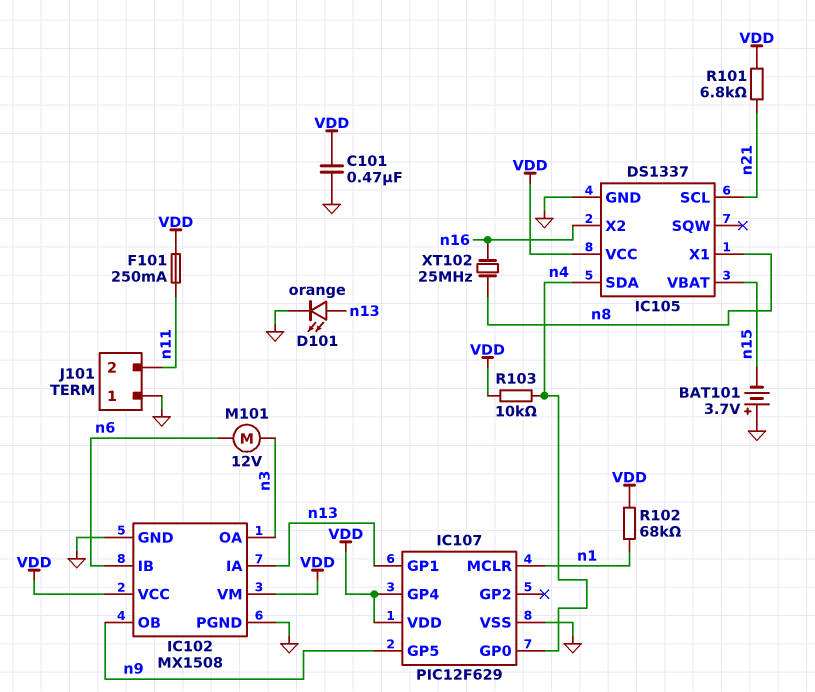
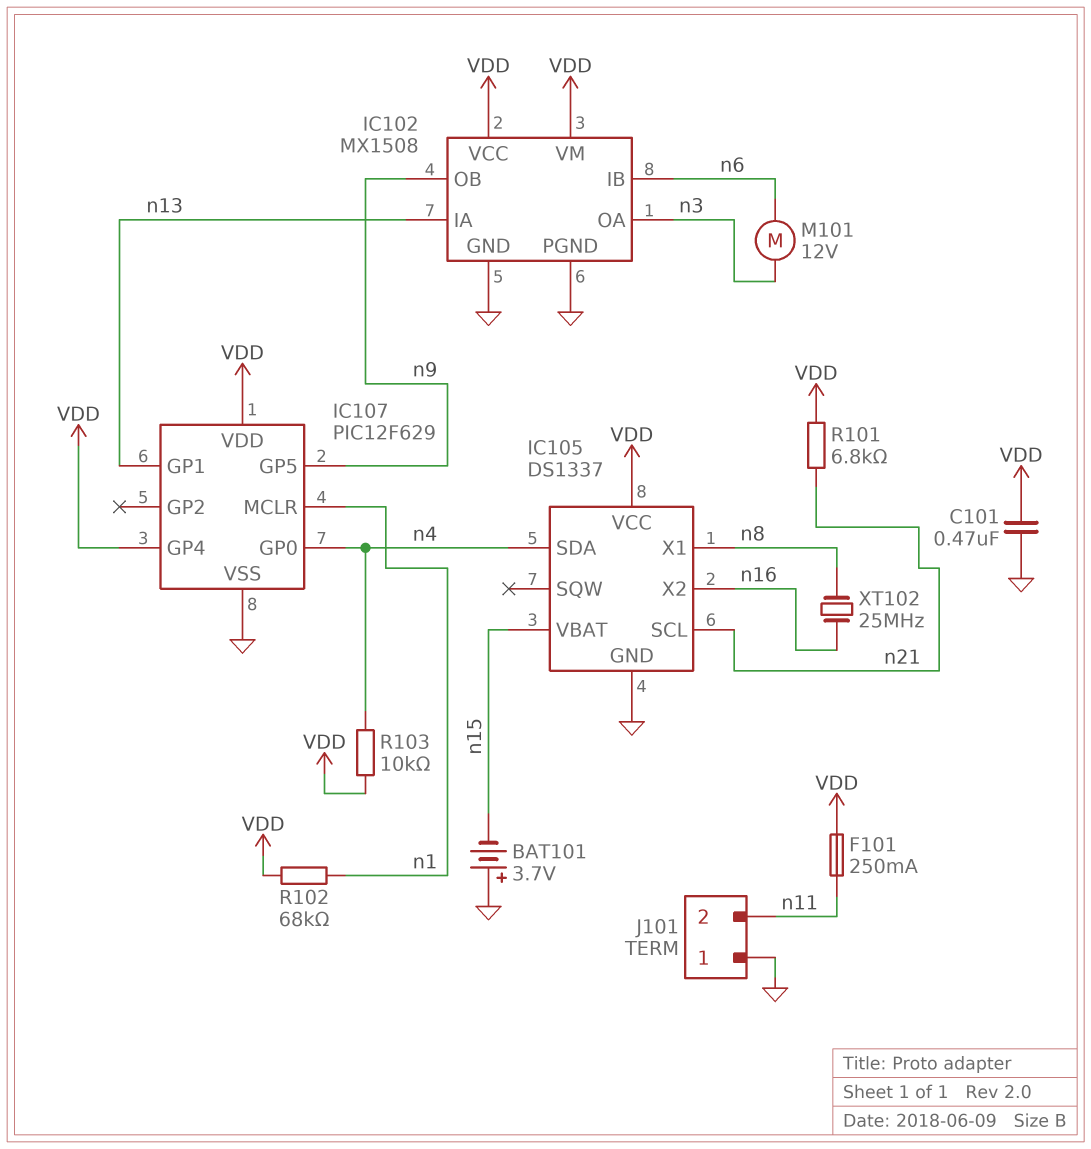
D101: LED orange (A n13, K GND) -> none

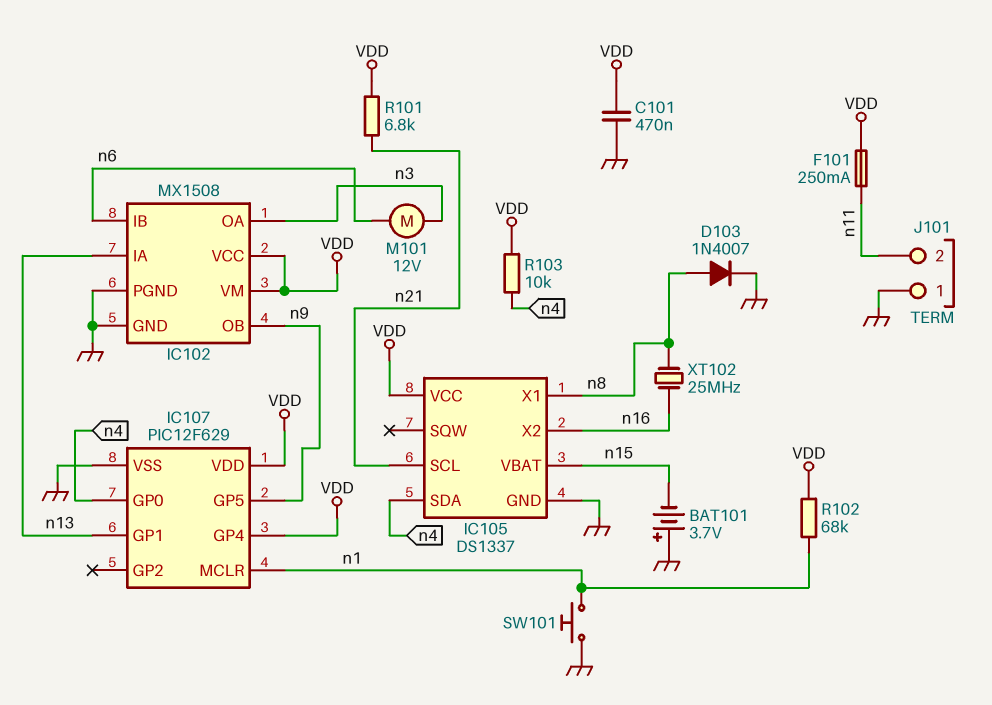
D103: none -> diode 1N4007 (A n8, K GND)
SW101: none -> button (GND, n1)

